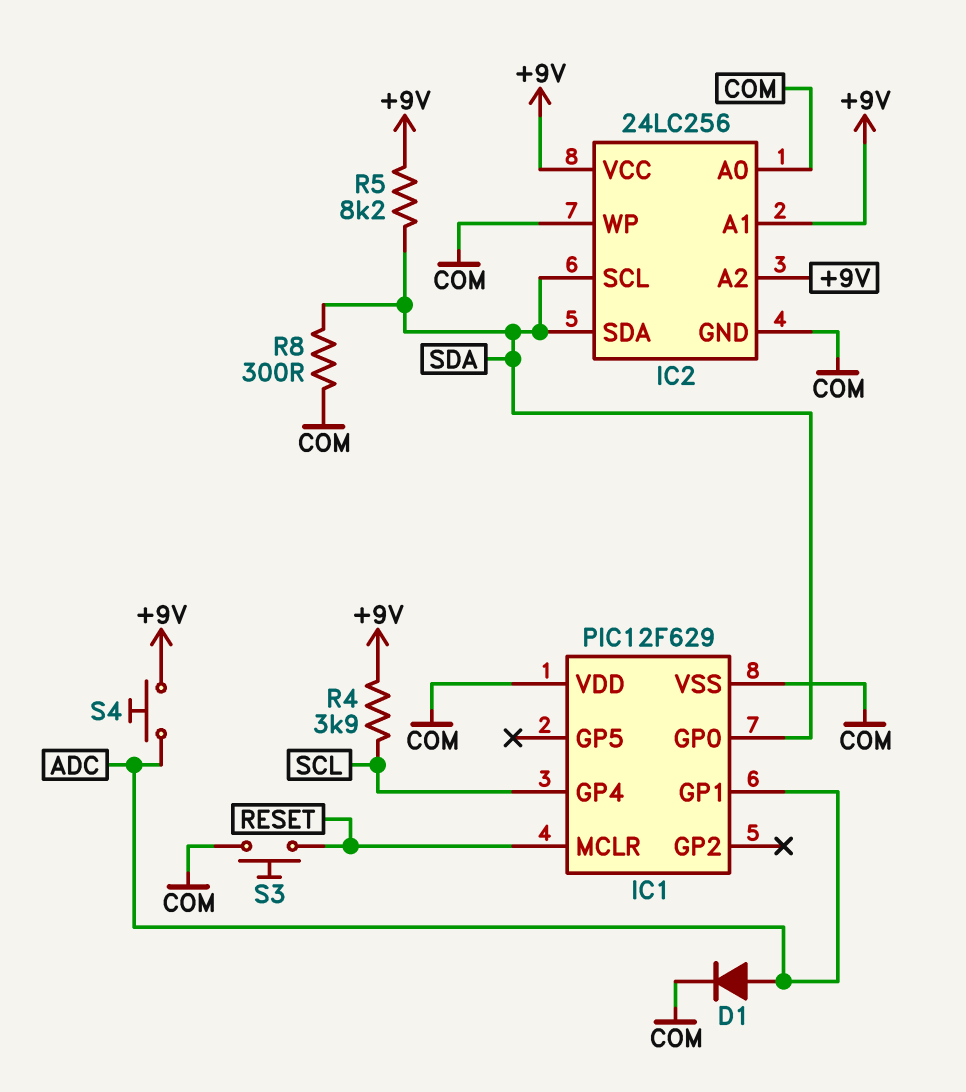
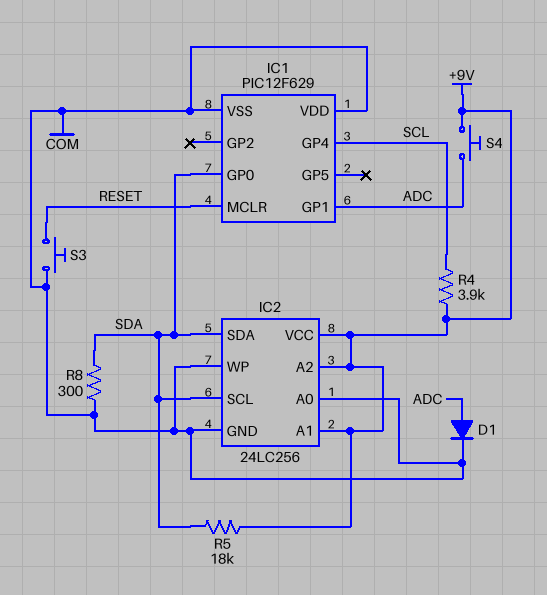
R5: 8.2k (+9V, SDA) -> 18k (+9V, SDA)

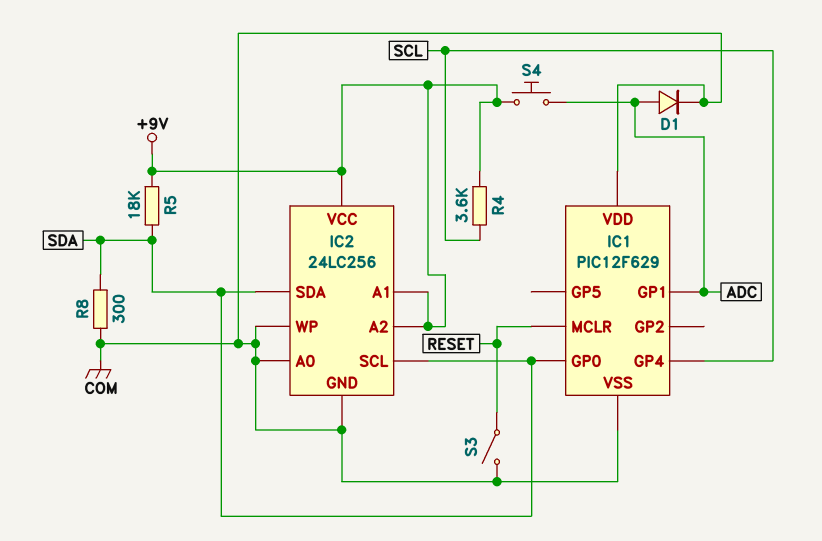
R4: 3.9k (+9V, SCL) -> 3.6k (+9V, SCL)
S3: button (COM, RESET) -> switch (COM, RESET)

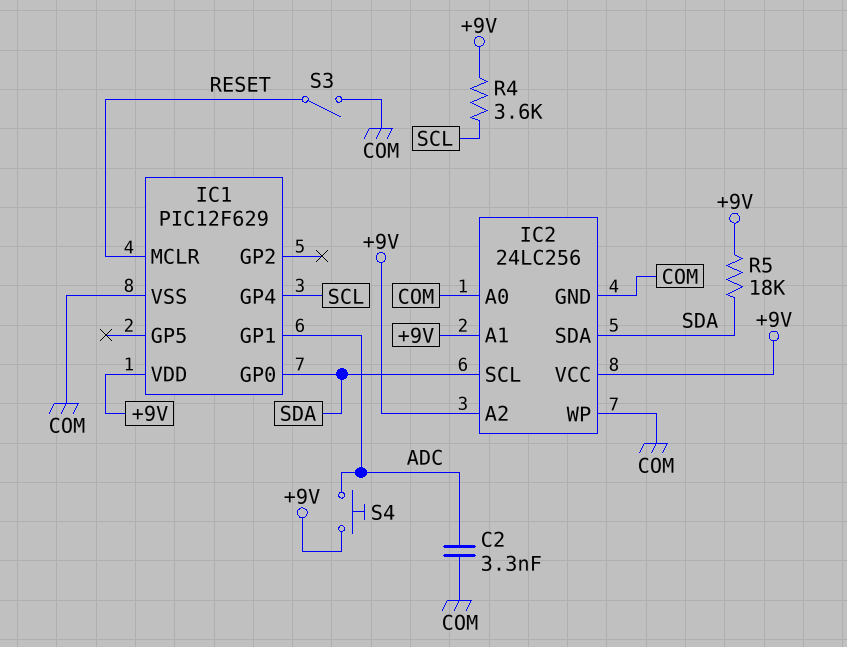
C2: none -> 3.3nF (ADC, COM)
D1: diode (A ADC, K COM) -> none
IC1 pin VDD: COM -> +9V
R8: 300 (COM, SDA) -> none

